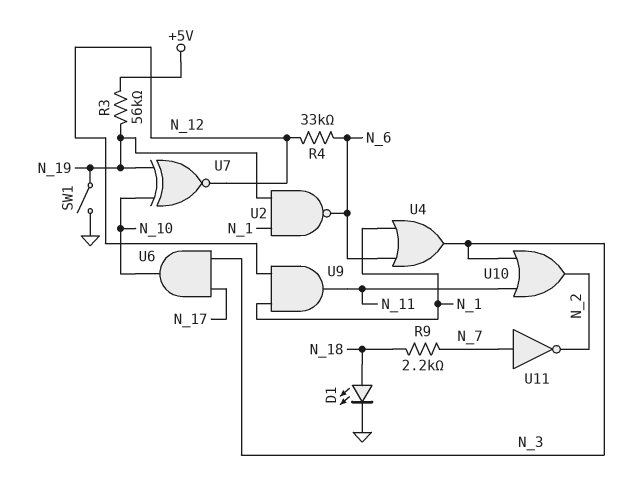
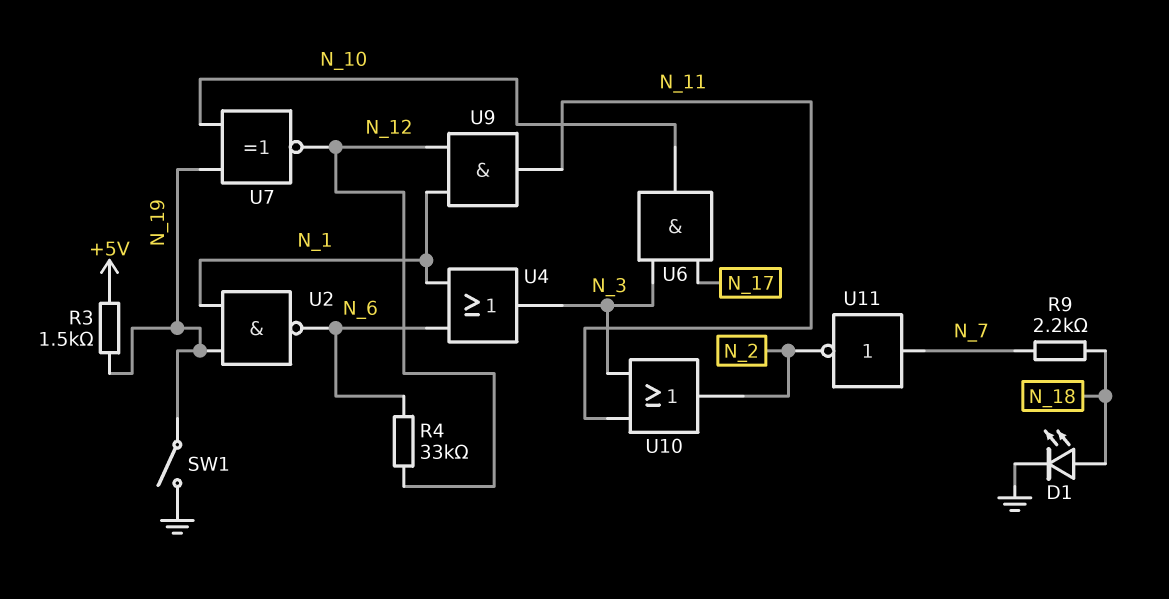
R3: 56k (+5V, N_19) -> 1.5k (+5V, N_19)

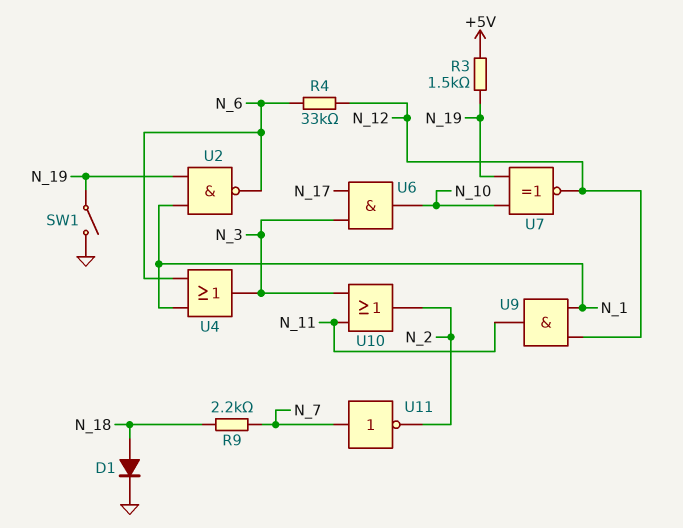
D1: LED (A N_18, K GND) -> diode (A N_18, K GND)

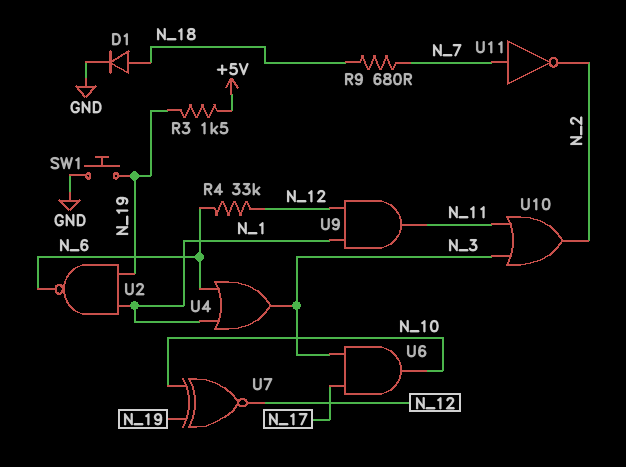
R9: 2.2k (N_7, N_18) -> 680 (N_7, N_18)
SW1: switch (GND, N_19) -> button (GND, N_19)

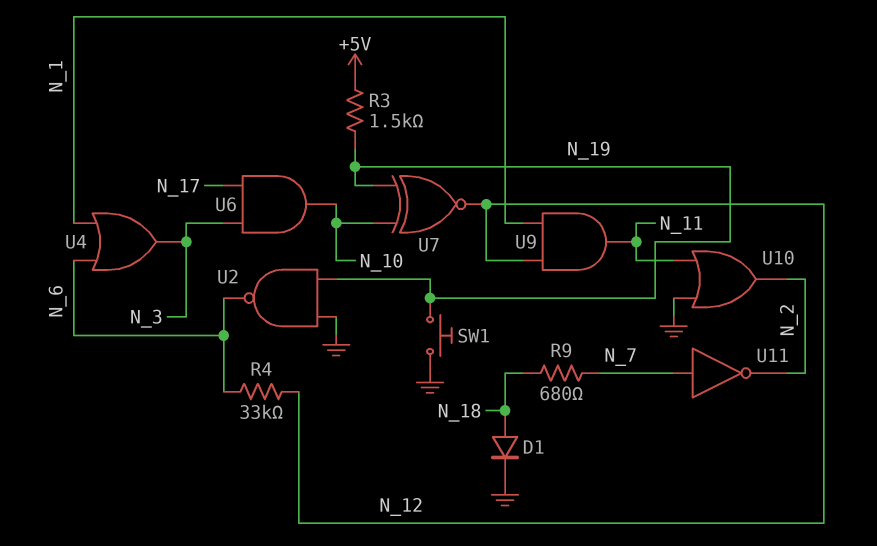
U2: NAND (in N_1, in N_19, out N_6) -> NAND (in GND, in N_19, out N_6)
U10: OR (in N_3, in N_11, out N_2) -> OR (in GND, in N_11, out N_2)

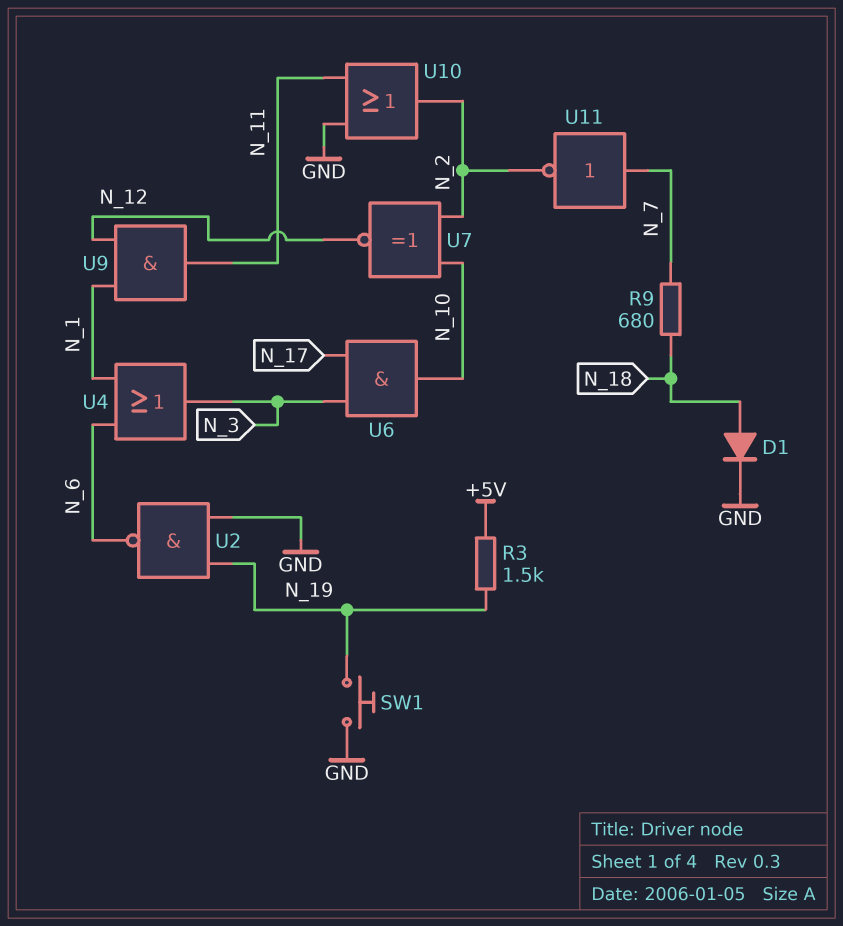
R4: 33k (N_6, N_12) -> none
U7: XNOR (in N_10, in N_19, out N_12) -> XNOR (in N_2, in N_10, out N_12)

